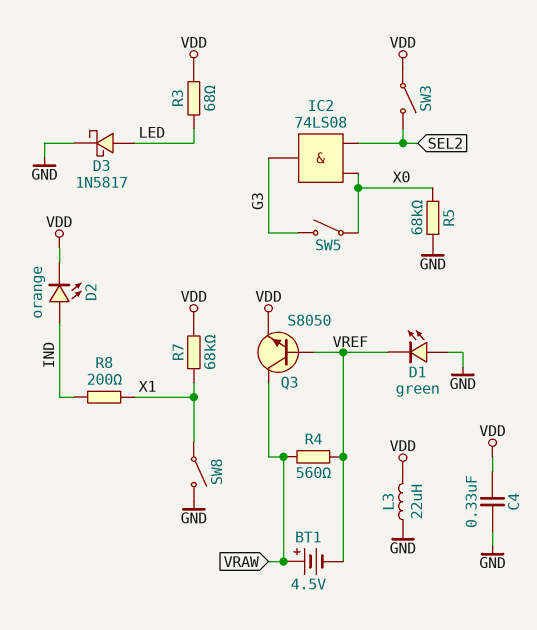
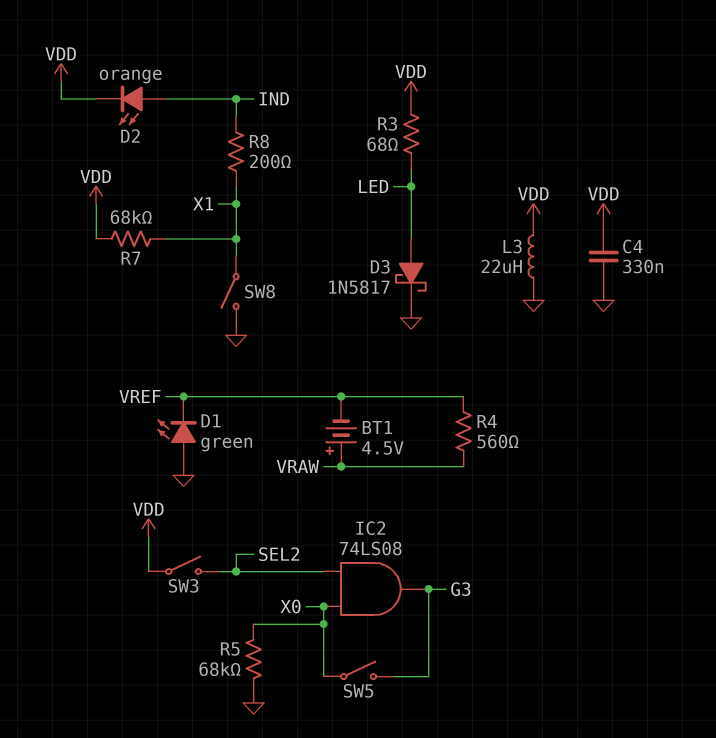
Q3: NPN S8050 (B VREF, C VRAW, E VDD) -> none

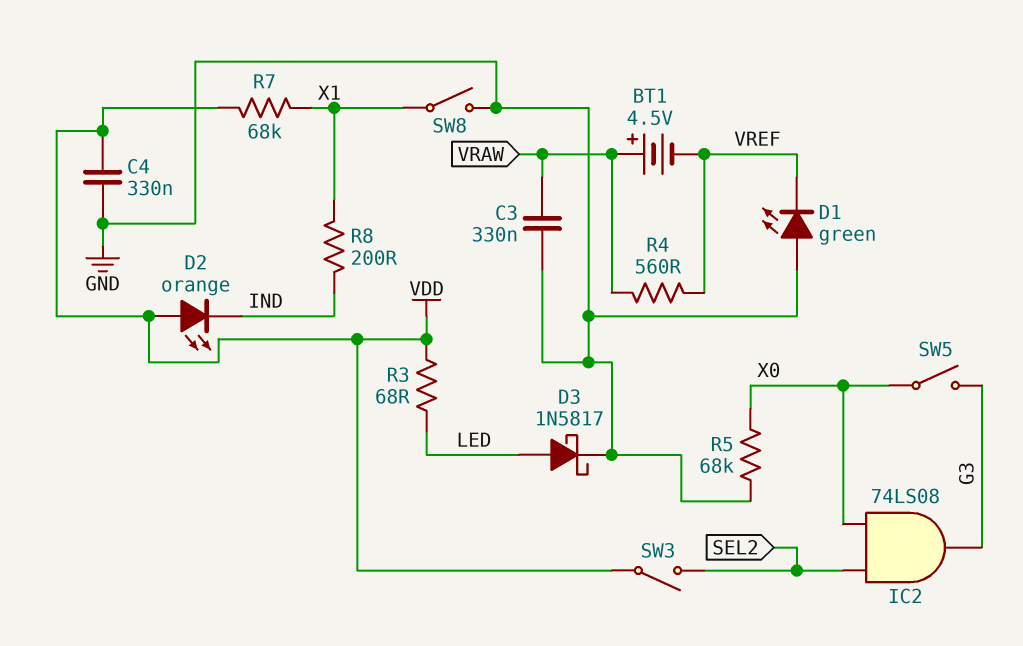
C3: none -> 330nF (GND, VRAW)
D2: LED orange (A IND, K VDD) -> LED orange (A VDD, K IND)
L3: 22uH (GND, VDD) -> none

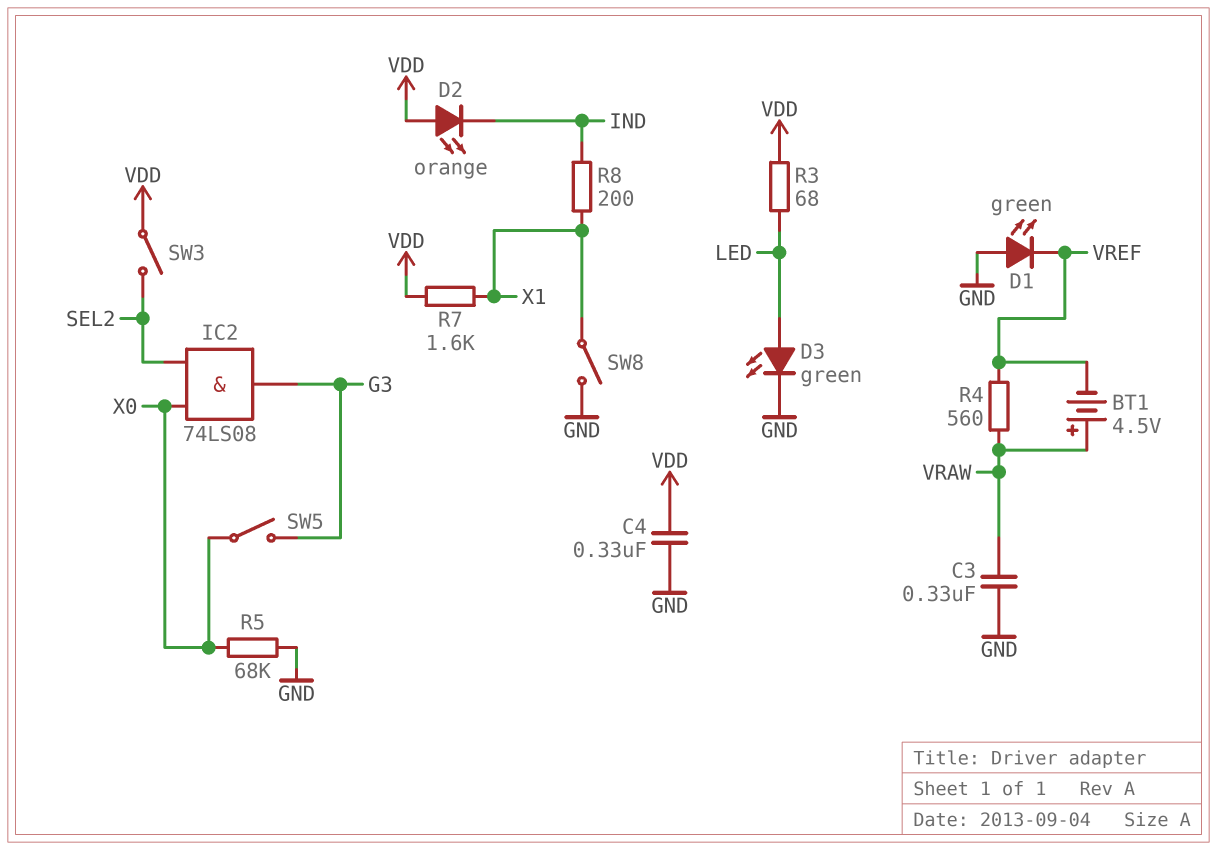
D3: schottky 1N5817 (A LED, K GND) -> LED green (A LED, K GND)
R7: 68k (VDD, X1) -> 1.6k (VDD, X1)

